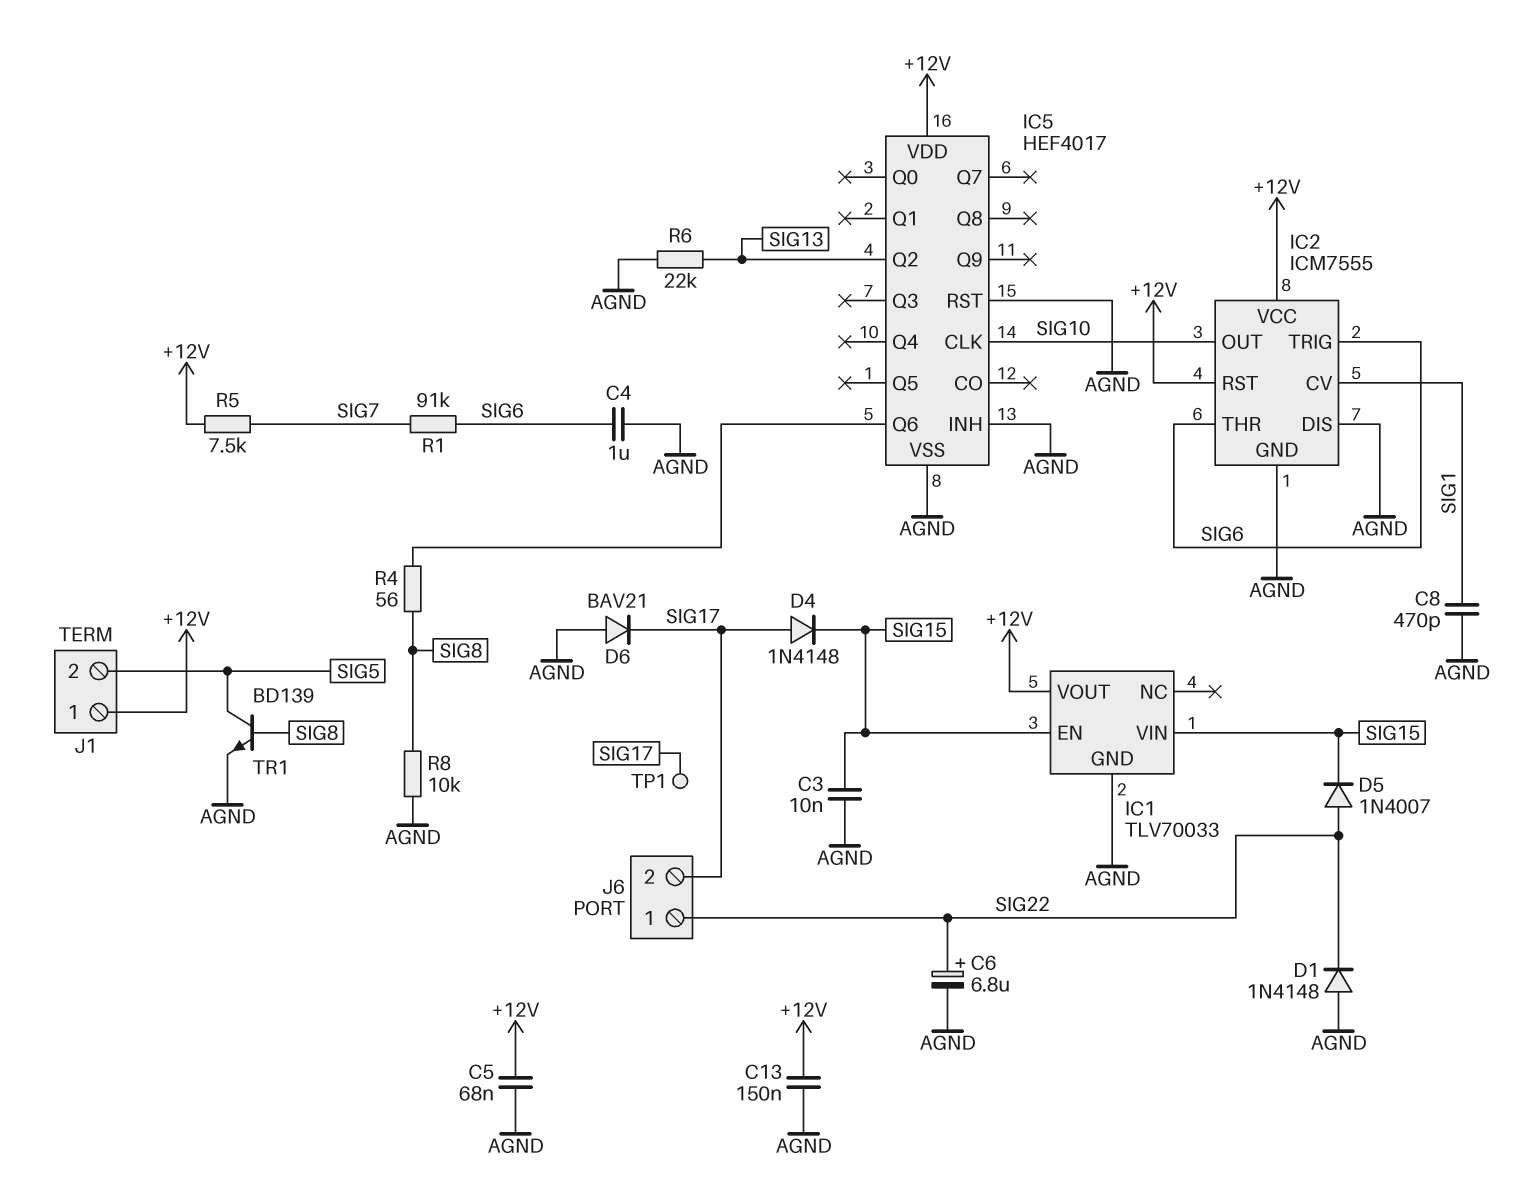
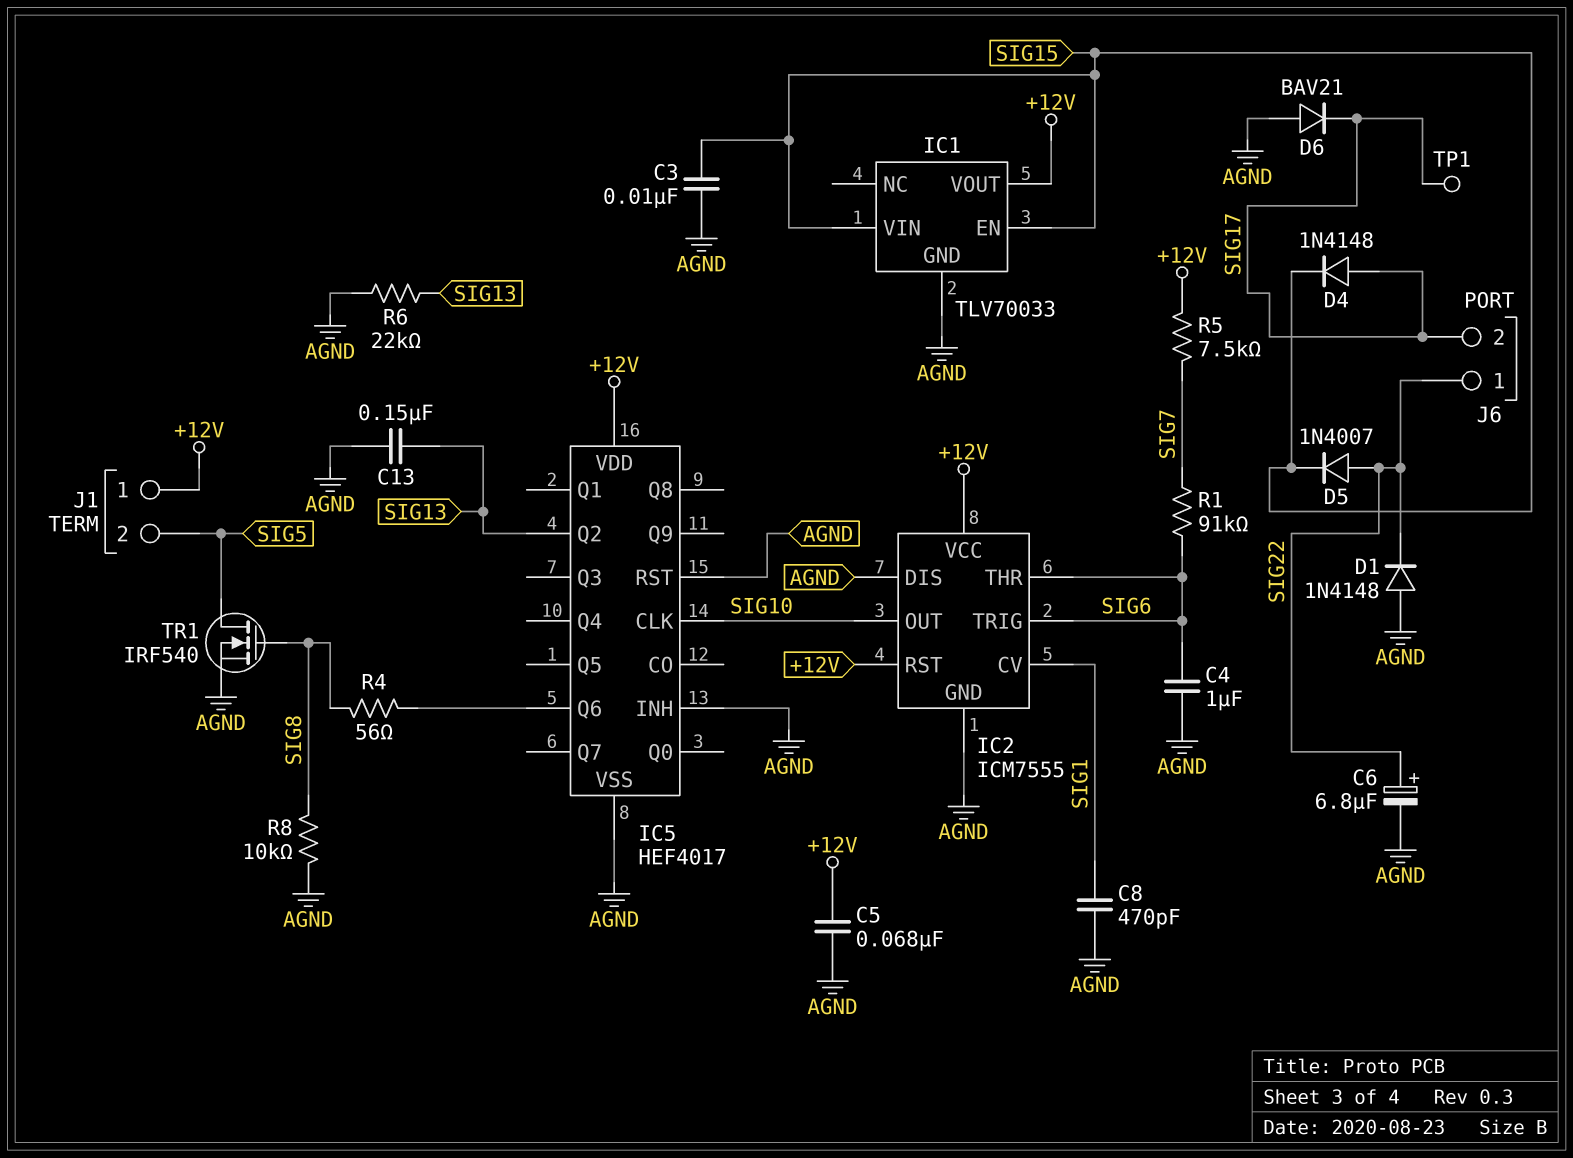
C13: 150nF (+12V, AGND) -> 150nF (AGND, SIG13)
TR1: NPN BD139 (B SIG8, C SIG5, E AGND) -> NMOS IRF540 (G SIG8, D SIG5, S AGND)

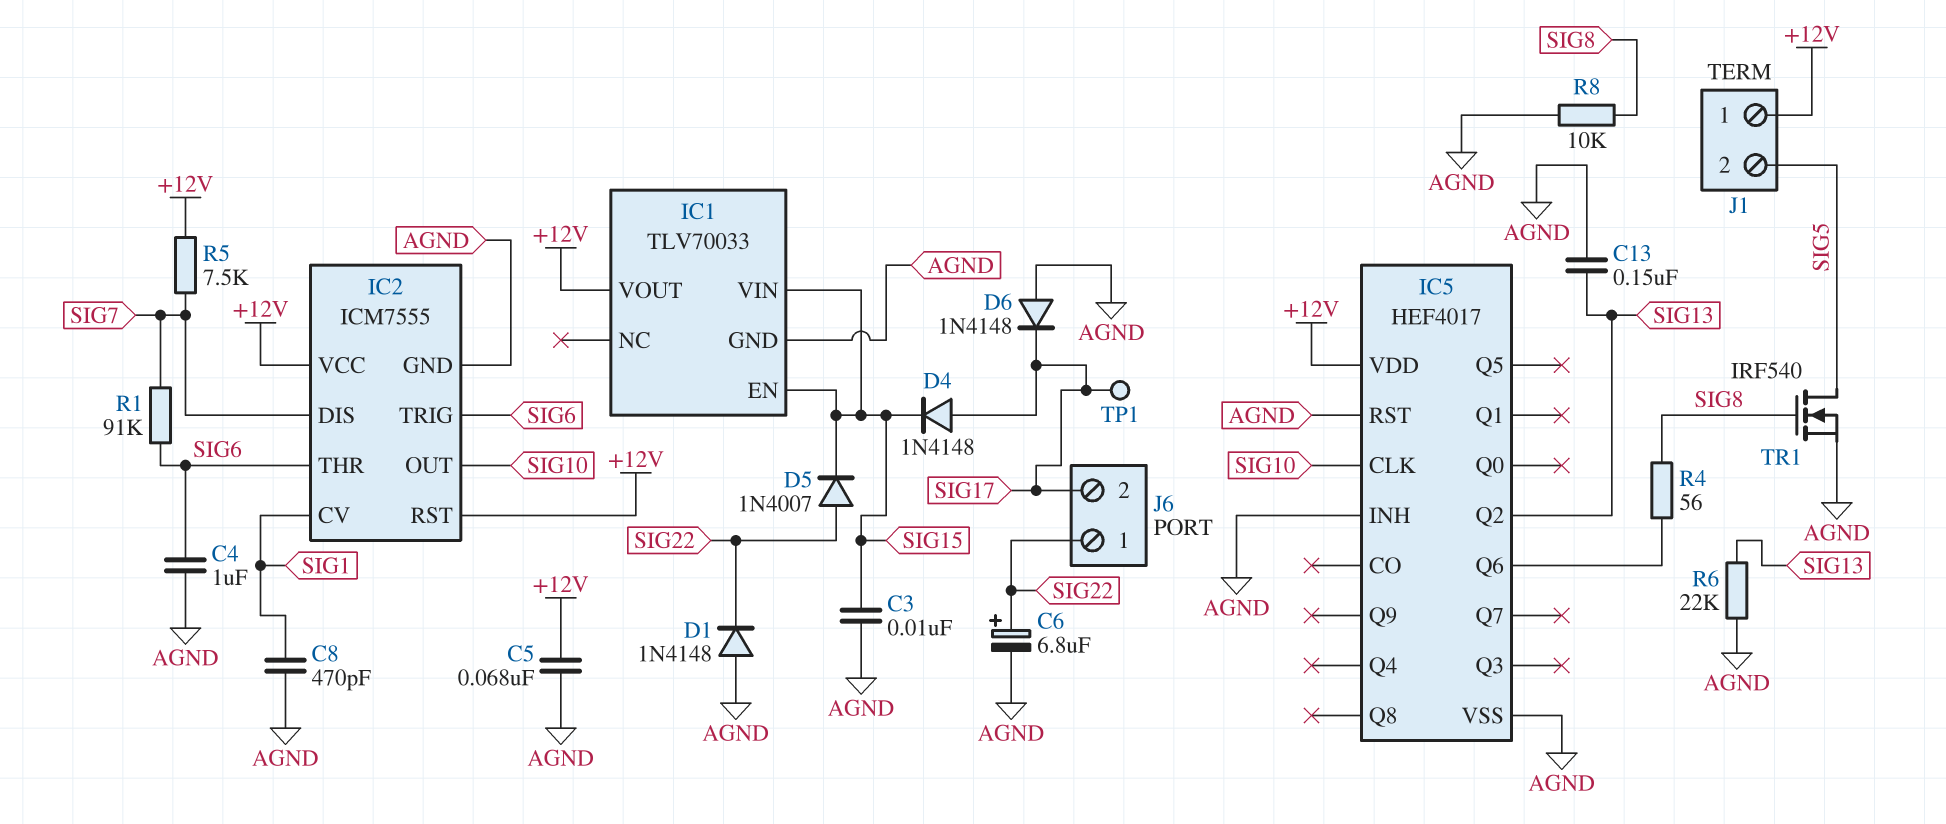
D6: diode BAV21 (A AGND, K SIG17) -> diode 1N4148 (A AGND, K SIG17)
IC2 pin DIS: AGND -> SIG7

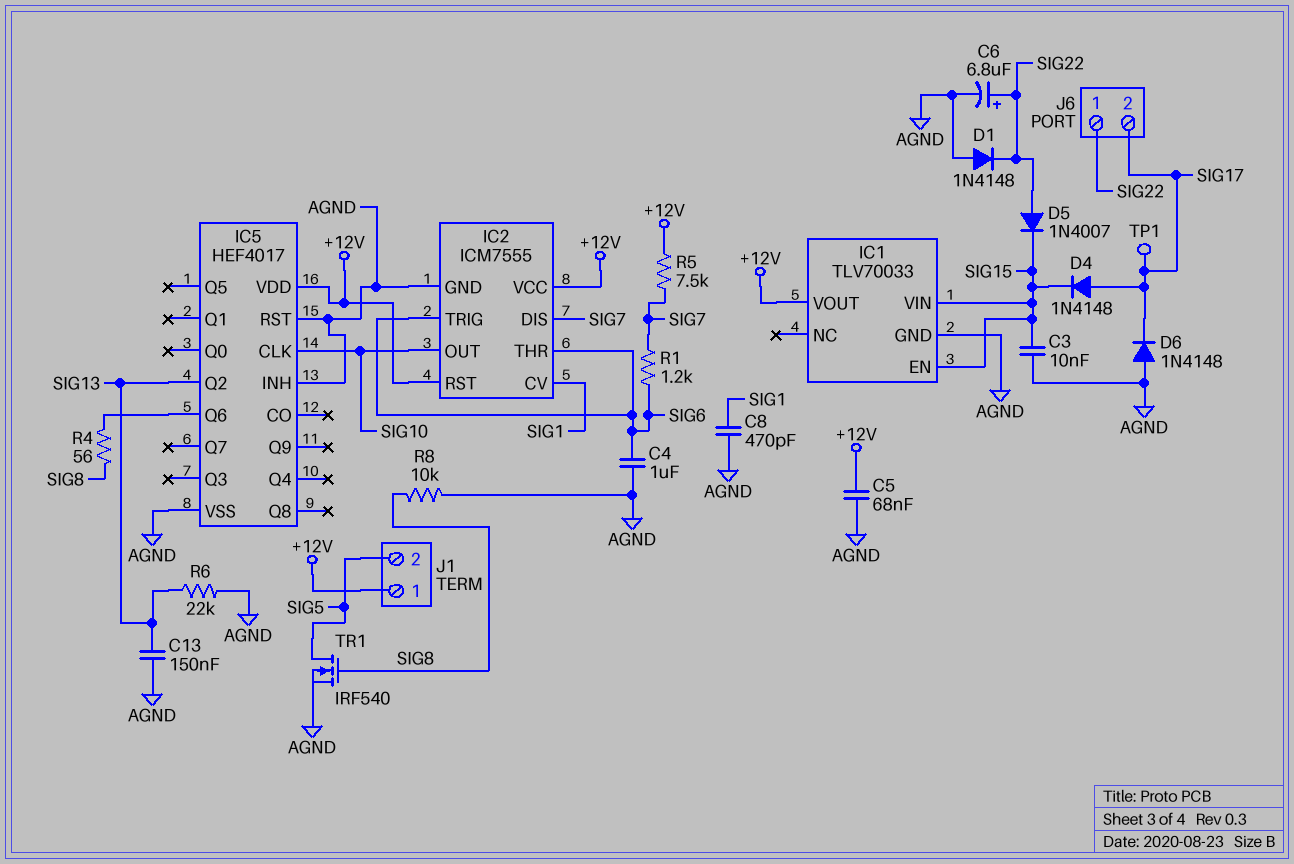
R1: 91k (SIG6, SIG7) -> 1.2k (SIG6, SIG7)

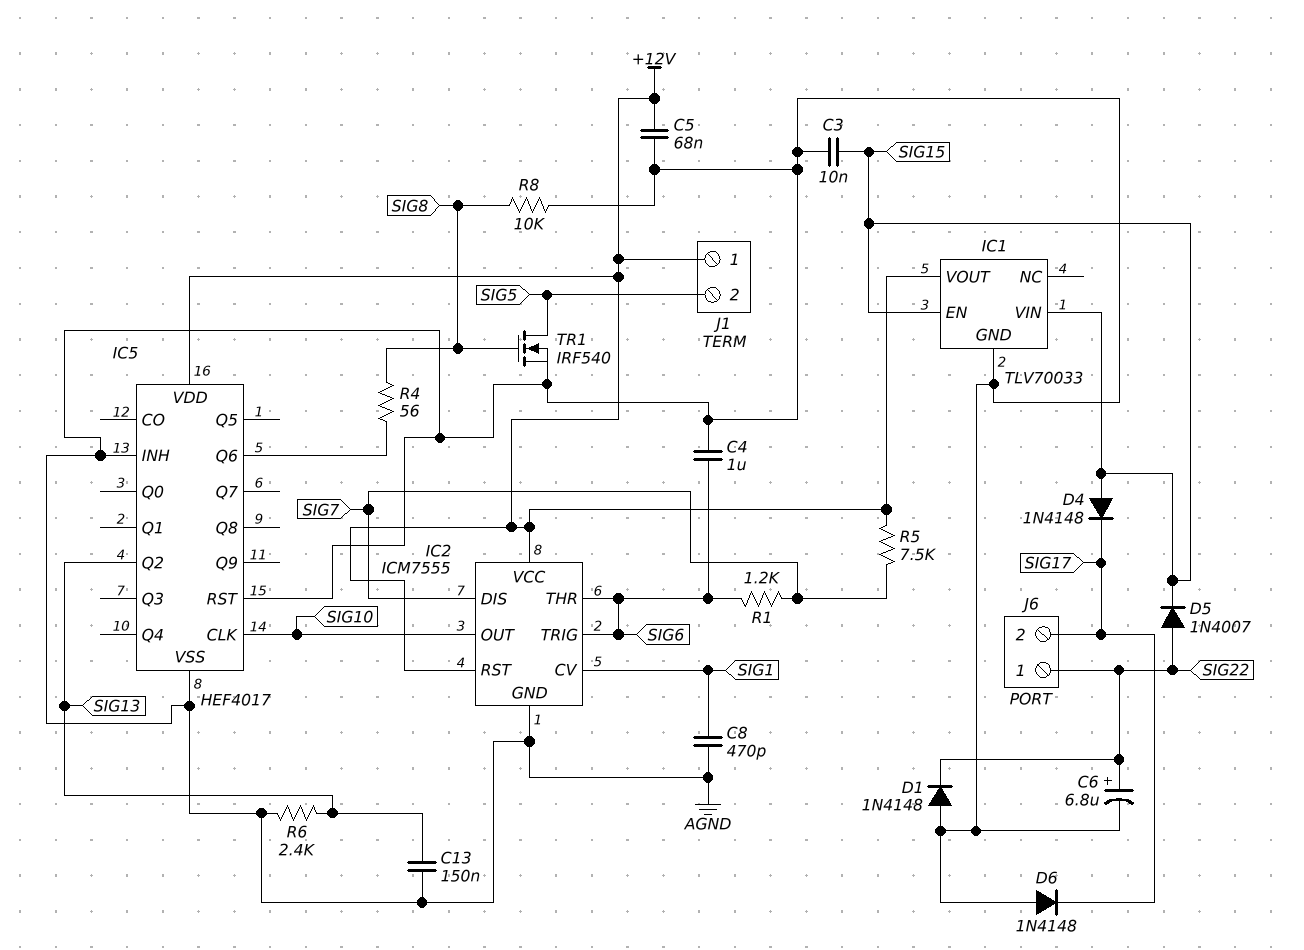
D4: diode 1N4148 (A SIG17, K SIG15) -> diode 1N4148 (A SIG15, K SIG17)
R6: 22k (AGND, SIG13) -> 2.4k (AGND, SIG13)
TP1: test point (SIG17) -> none

